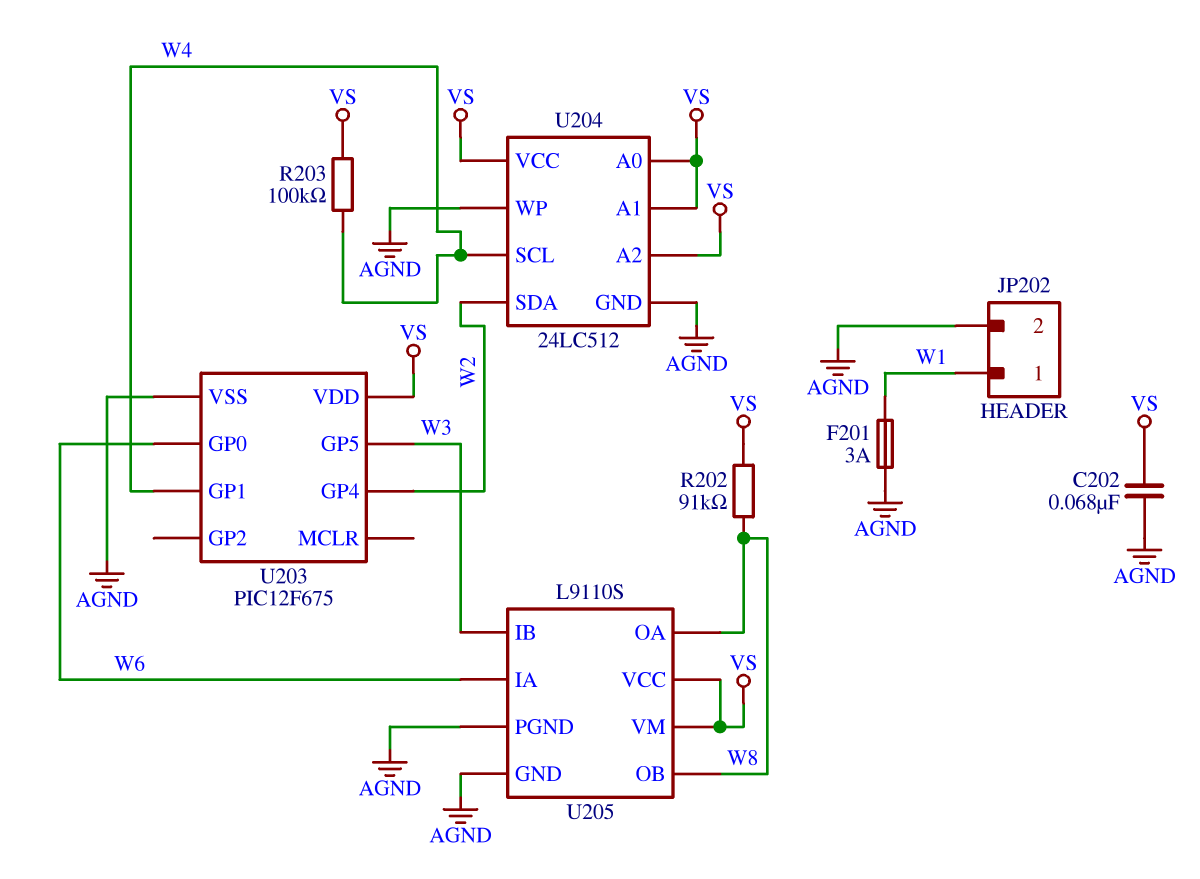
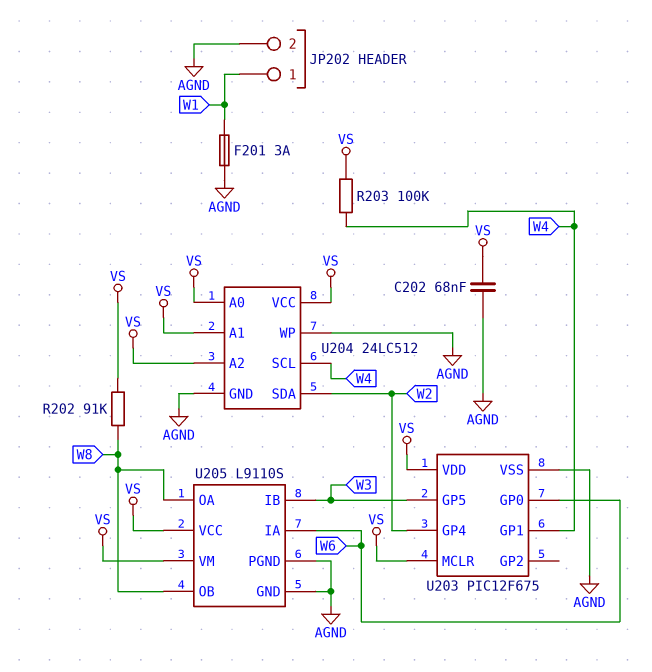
U203 pin MCLR: none -> VS

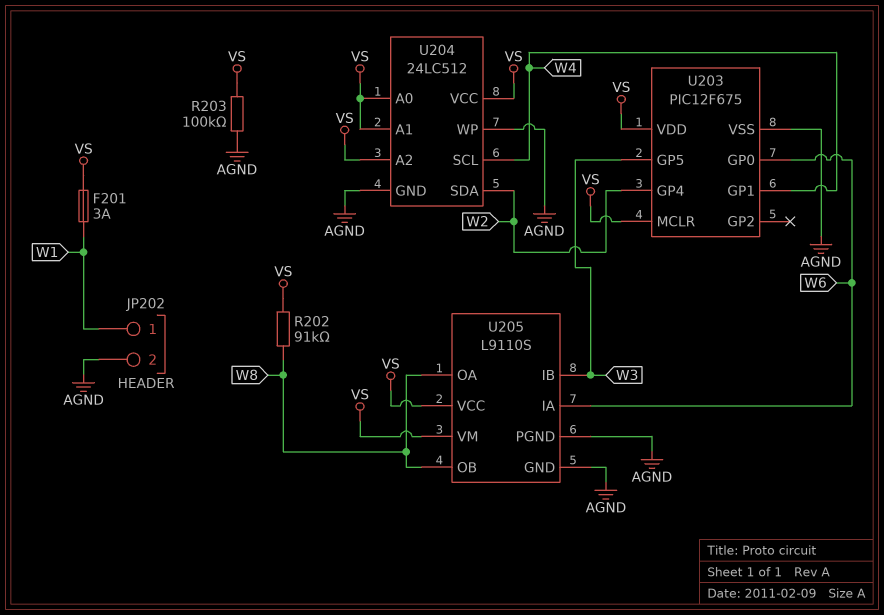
C202: 68nF (AGND, VS) -> none
F201: 3A (AGND, W1) -> 3A (VS, W1)
R203: 100k (VS, W4) -> 100k (AGND, VS)

